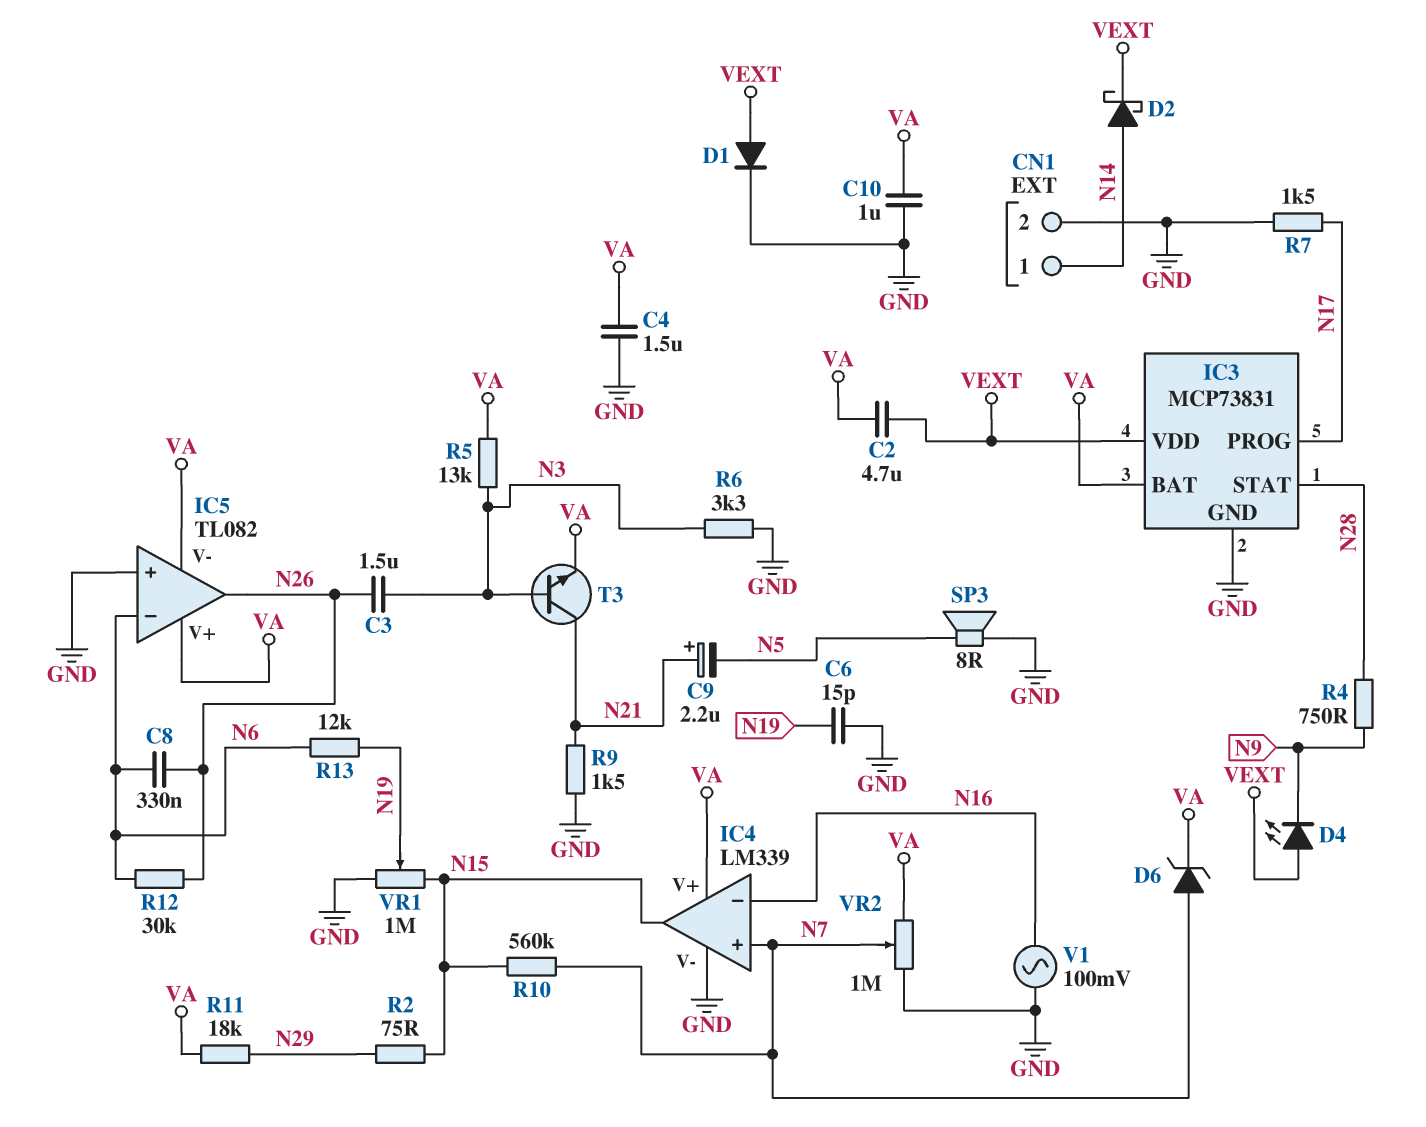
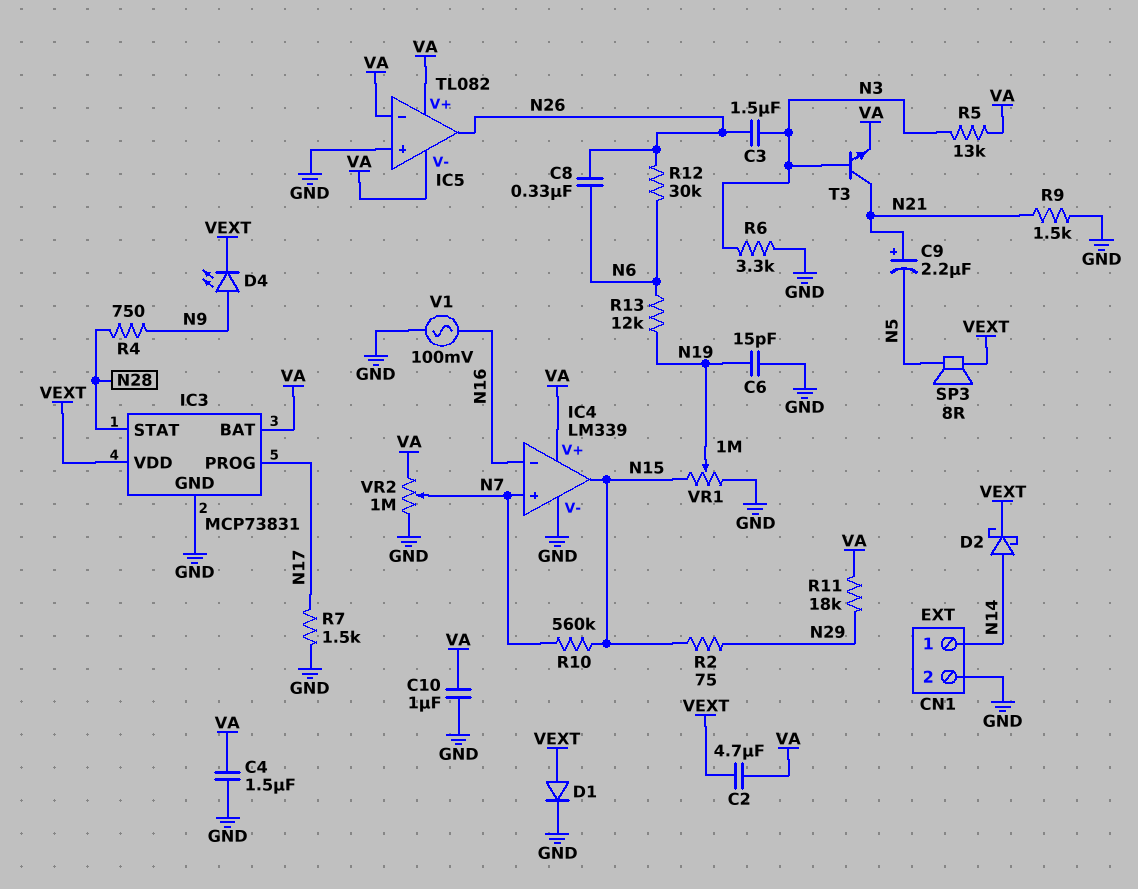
D4: LED (A VEXT, K N9) -> LED (A N9, K VEXT)
D6: zener (A N7, K VA) -> none
IC5 pin in-: N6 -> VA
SP3: speaker 8R (GND, N5) -> speaker 8R (N5, VEXT)

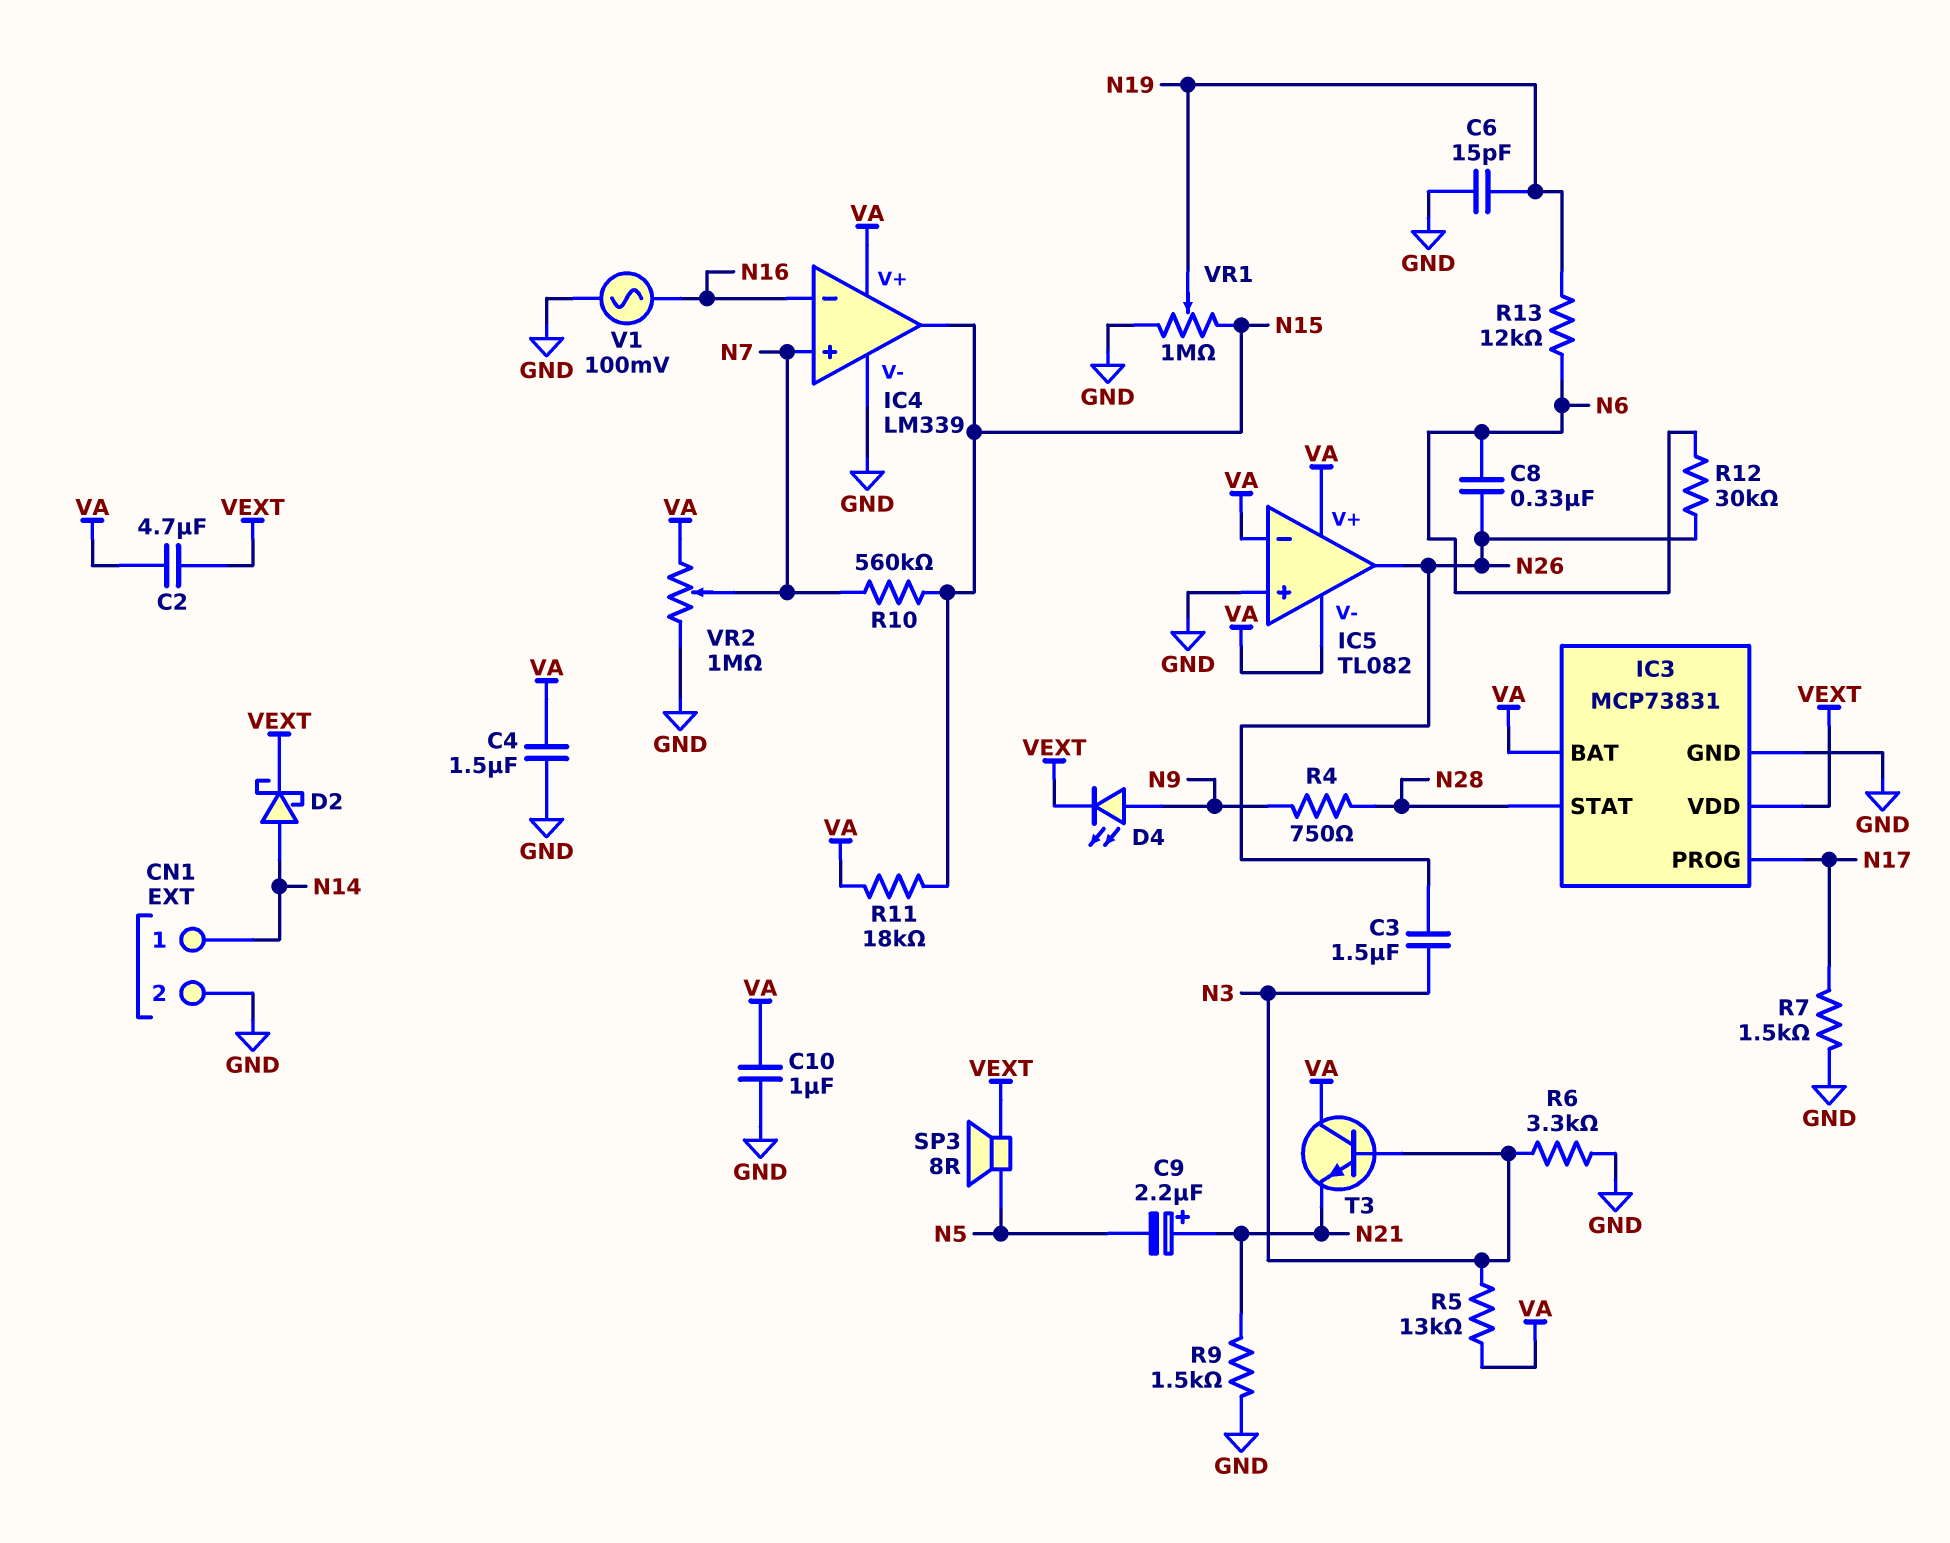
D1: diode (A VEXT, K GND) -> none
R2: 75 (N15, N29) -> none
R11: 18k (N29, VA) -> 18k (N15, VA)
T3: NPN (B N3, C N21, E VA) -> NPN (B N3, C VA, E N21)

